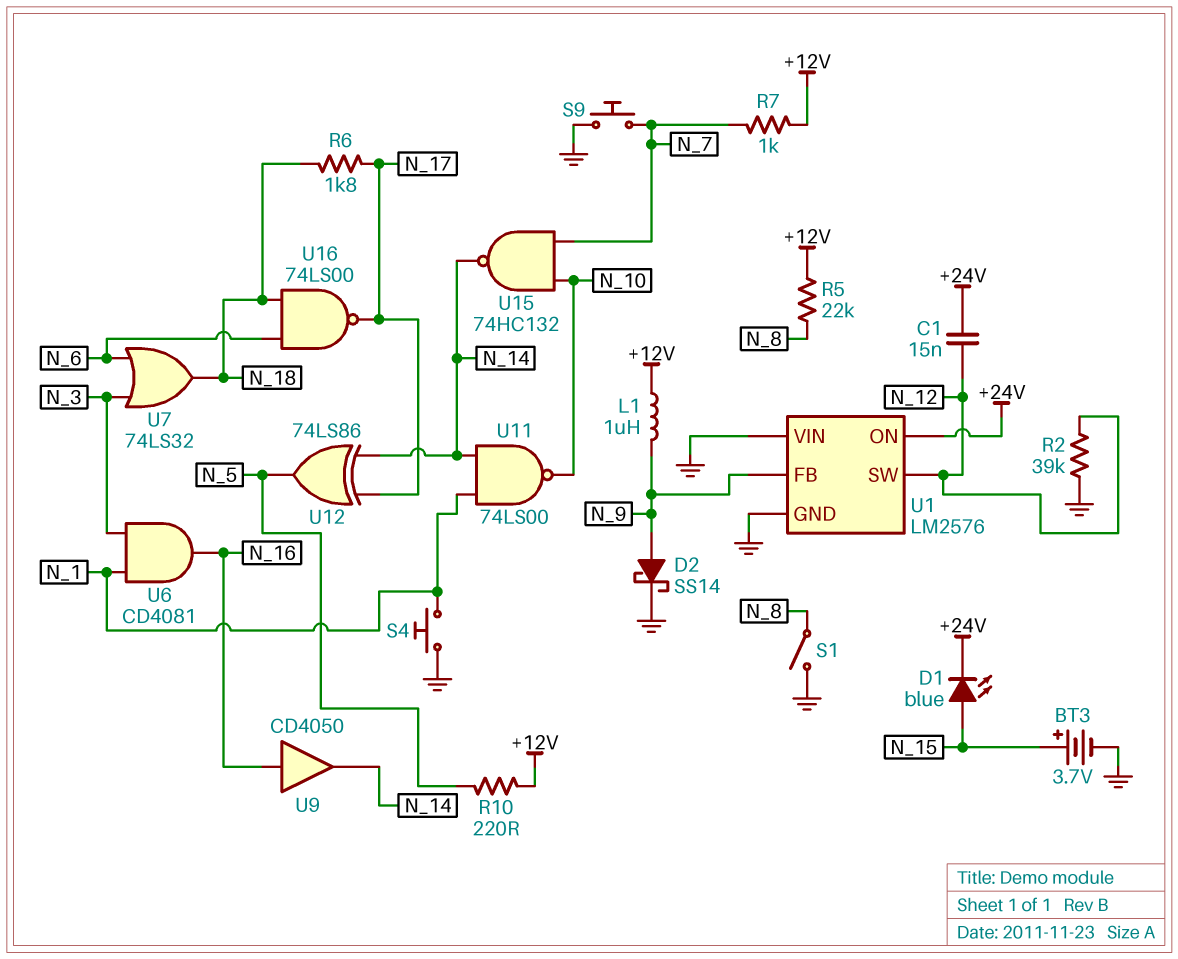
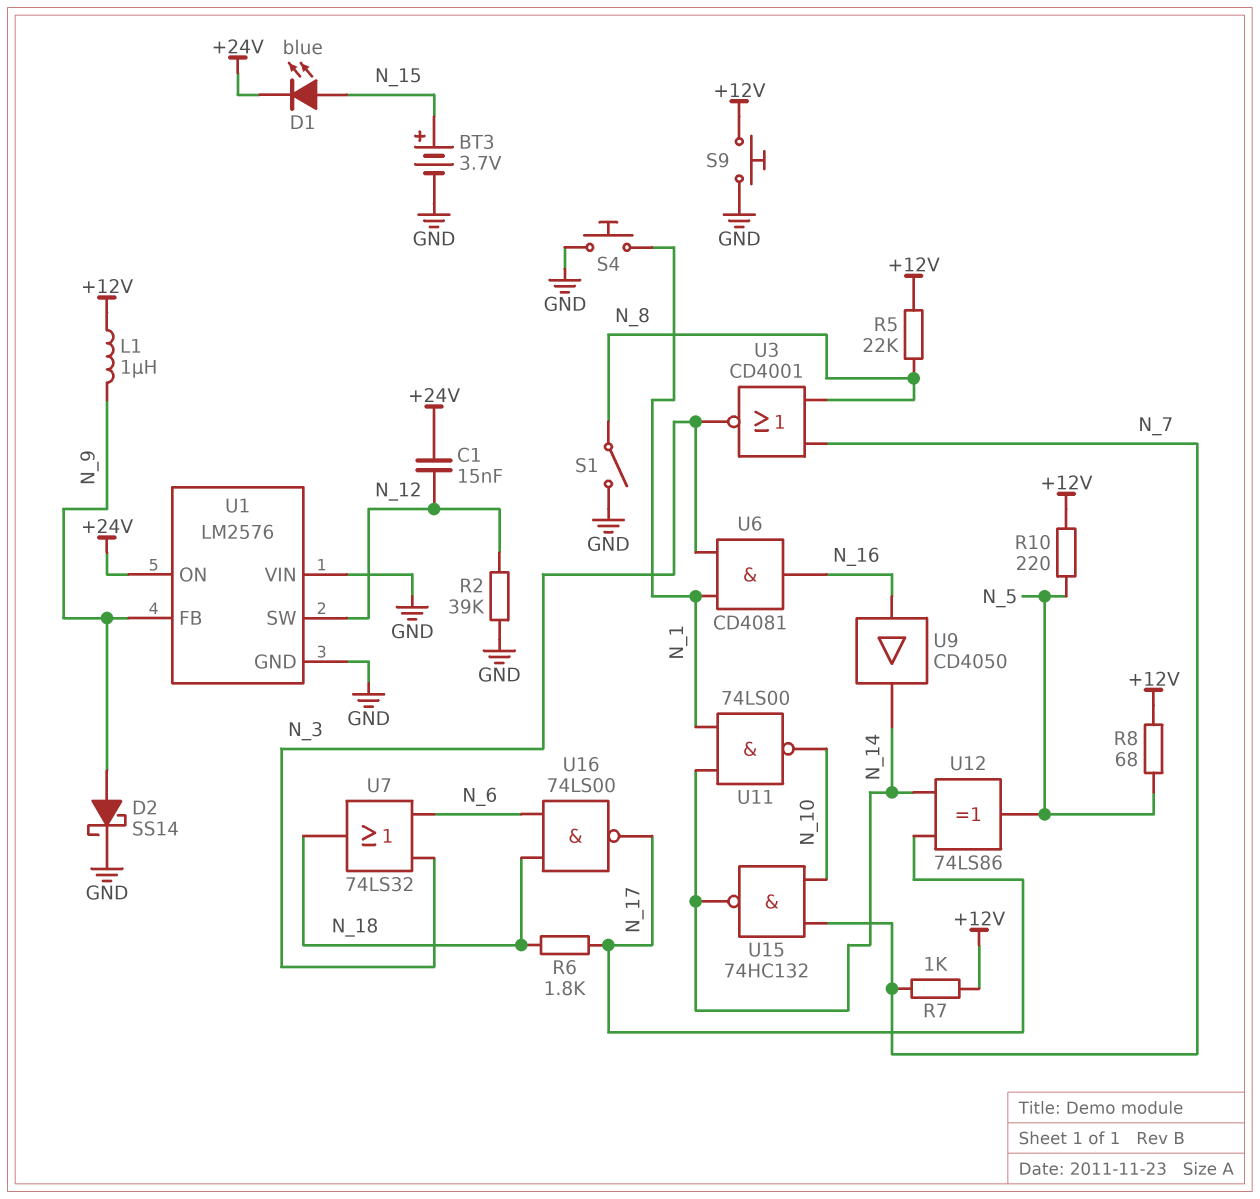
R8: none -> 68 (+12V, N_5)
S9: button (GND, N_7) -> button (+12V, GND)
U3: none -> NOR CD4001 (in N_7, in N_8, out N_3)

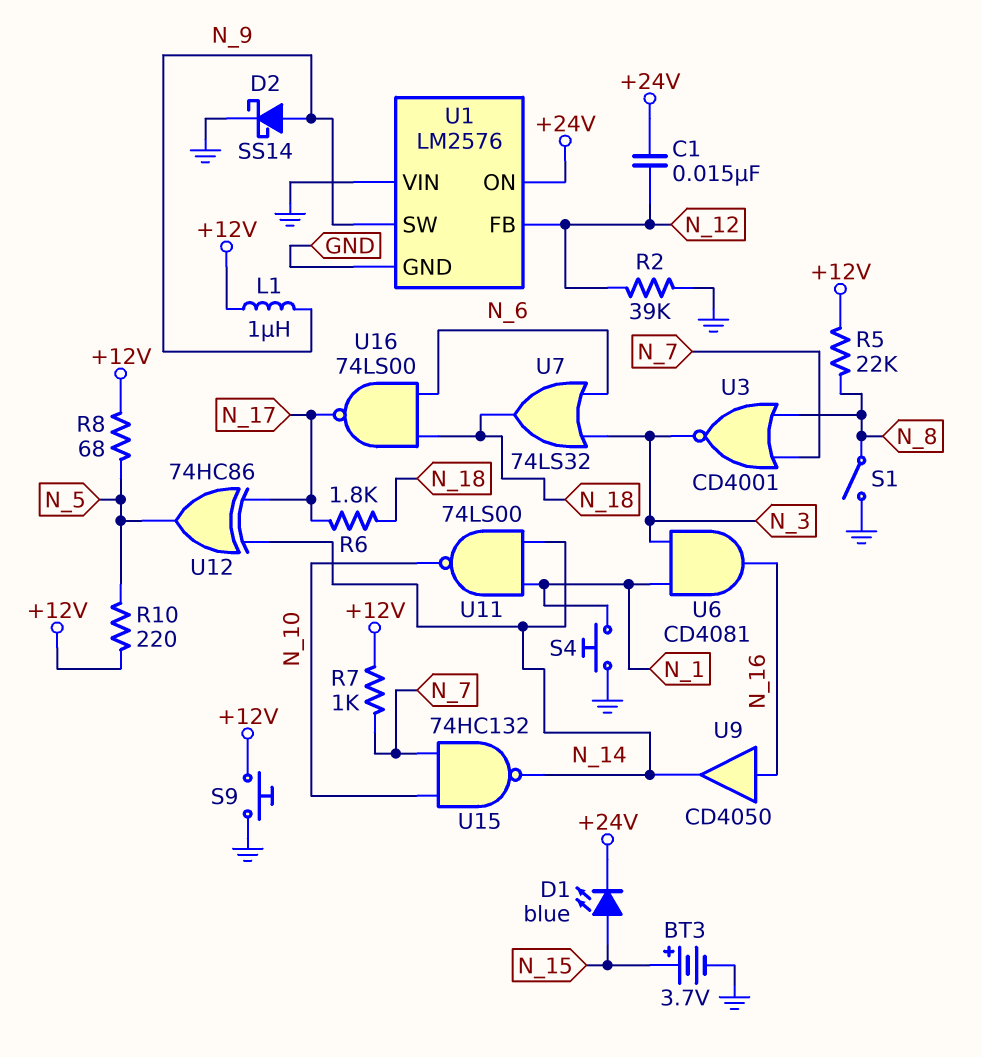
U1 pin FB: N_9 -> N_12
U1 pin SW: N_12 -> N_9
U12: XOR 74LS86 (in N_14, in N_17, out N_5) -> XOR 74HC86 (in N_14, in N_17, out N_5)

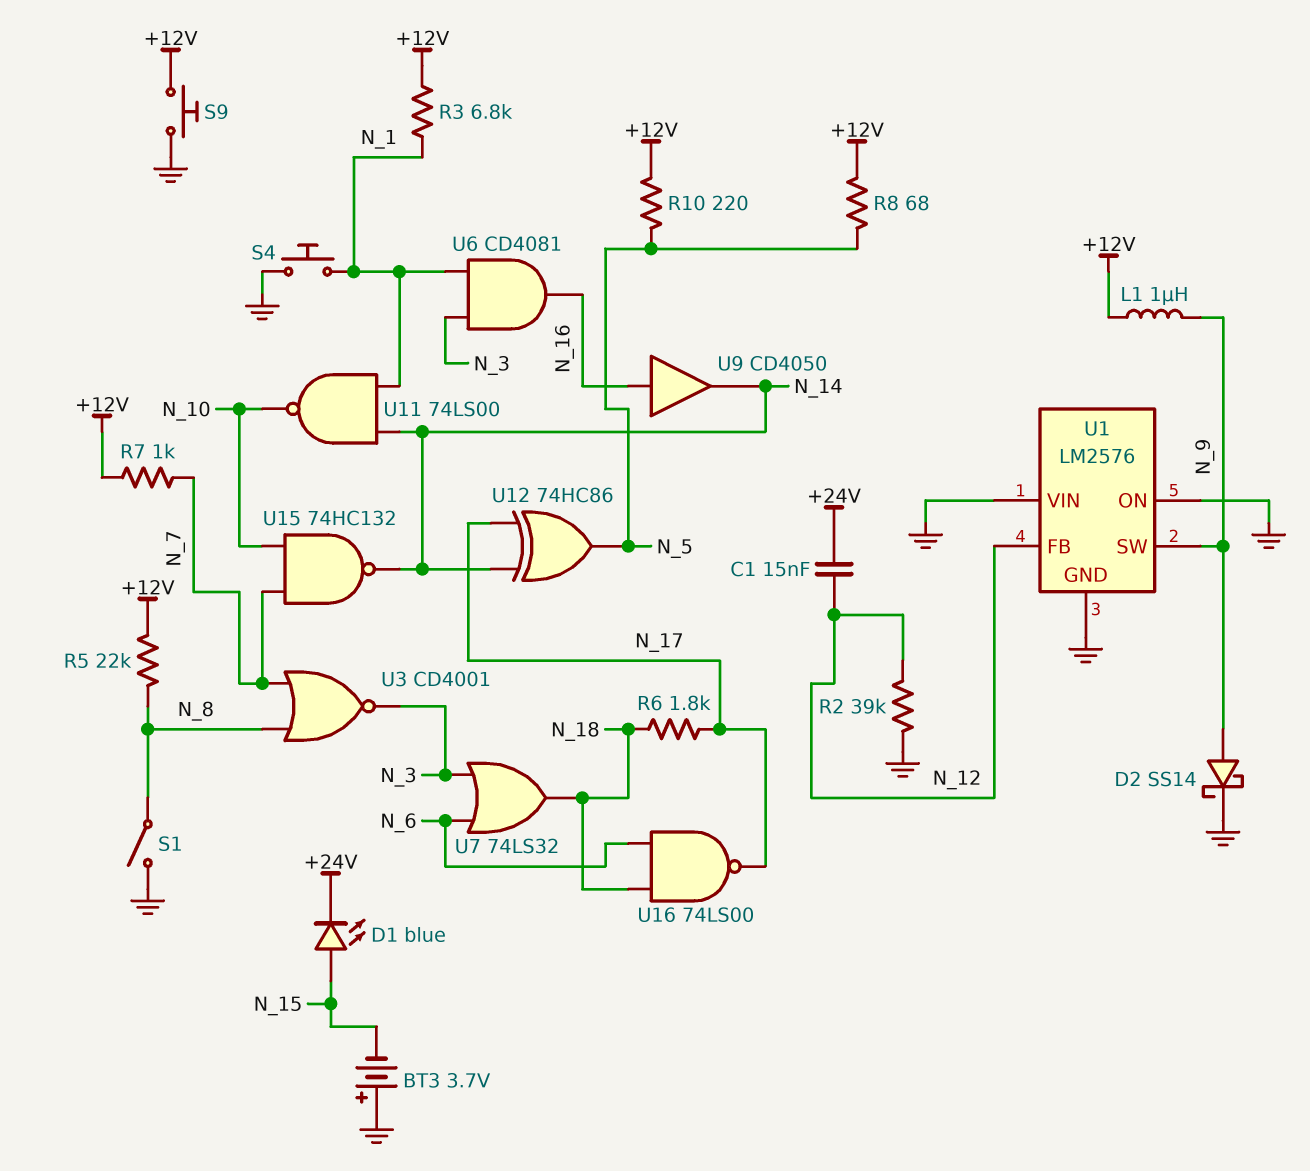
BT3: 3.7V (plus N_15, minus GND) -> 3.7V (plus GND, minus N_15)
R3: none -> 6.8k (+12V, N_1)
U1 pin ON: +24V -> GND

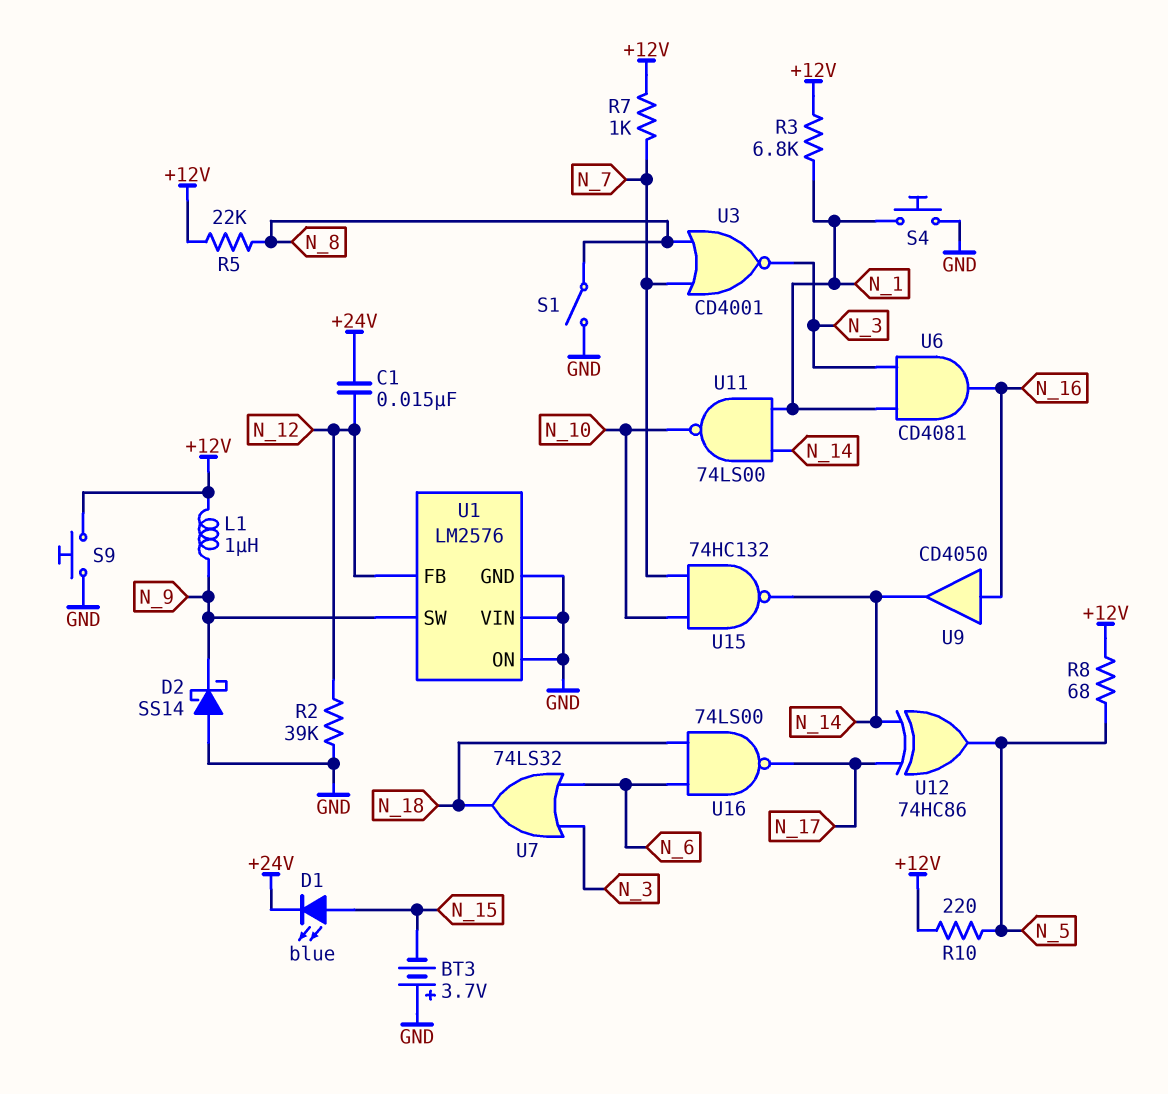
D2: schottky SS14 (A N_9, K GND) -> schottky SS14 (A GND, K N_9)
R6: 1.8k (N_17, N_18) -> none

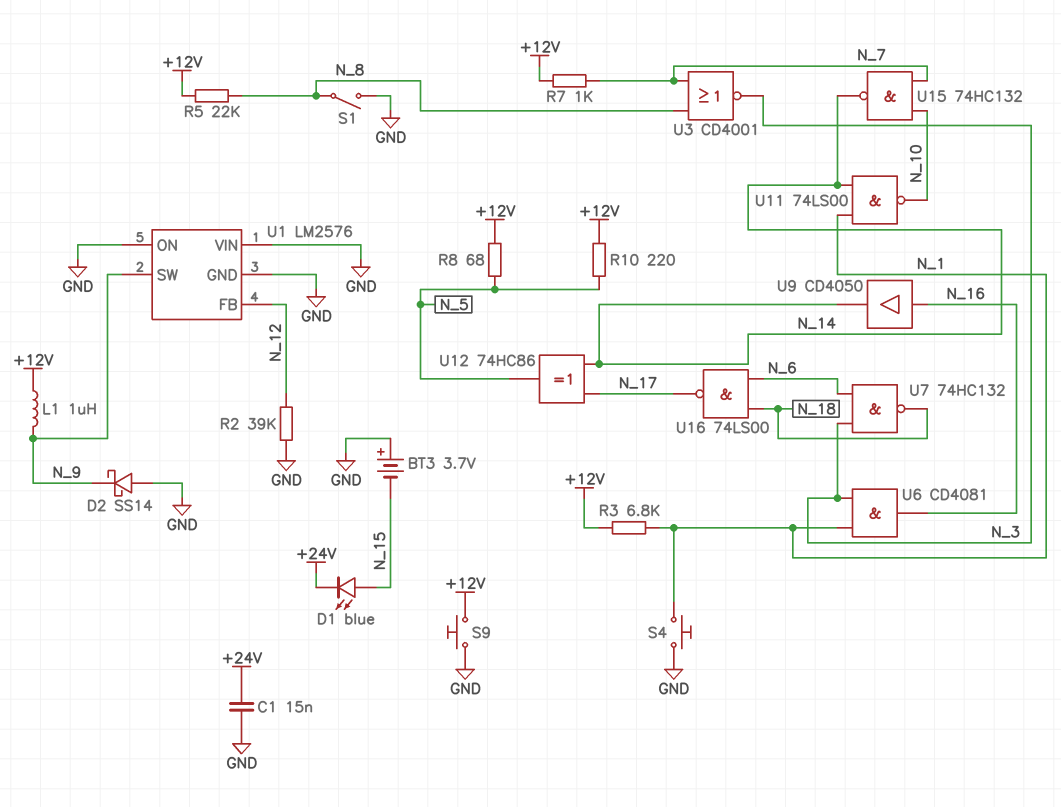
C1: 15nF (+24V, N_12) -> 15nF (+24V, GND)
U7: OR 74LS32 (in N_3, in N_6, out N_18) -> NAND 74HC132 (in N_3, in N_6, out N_18)

